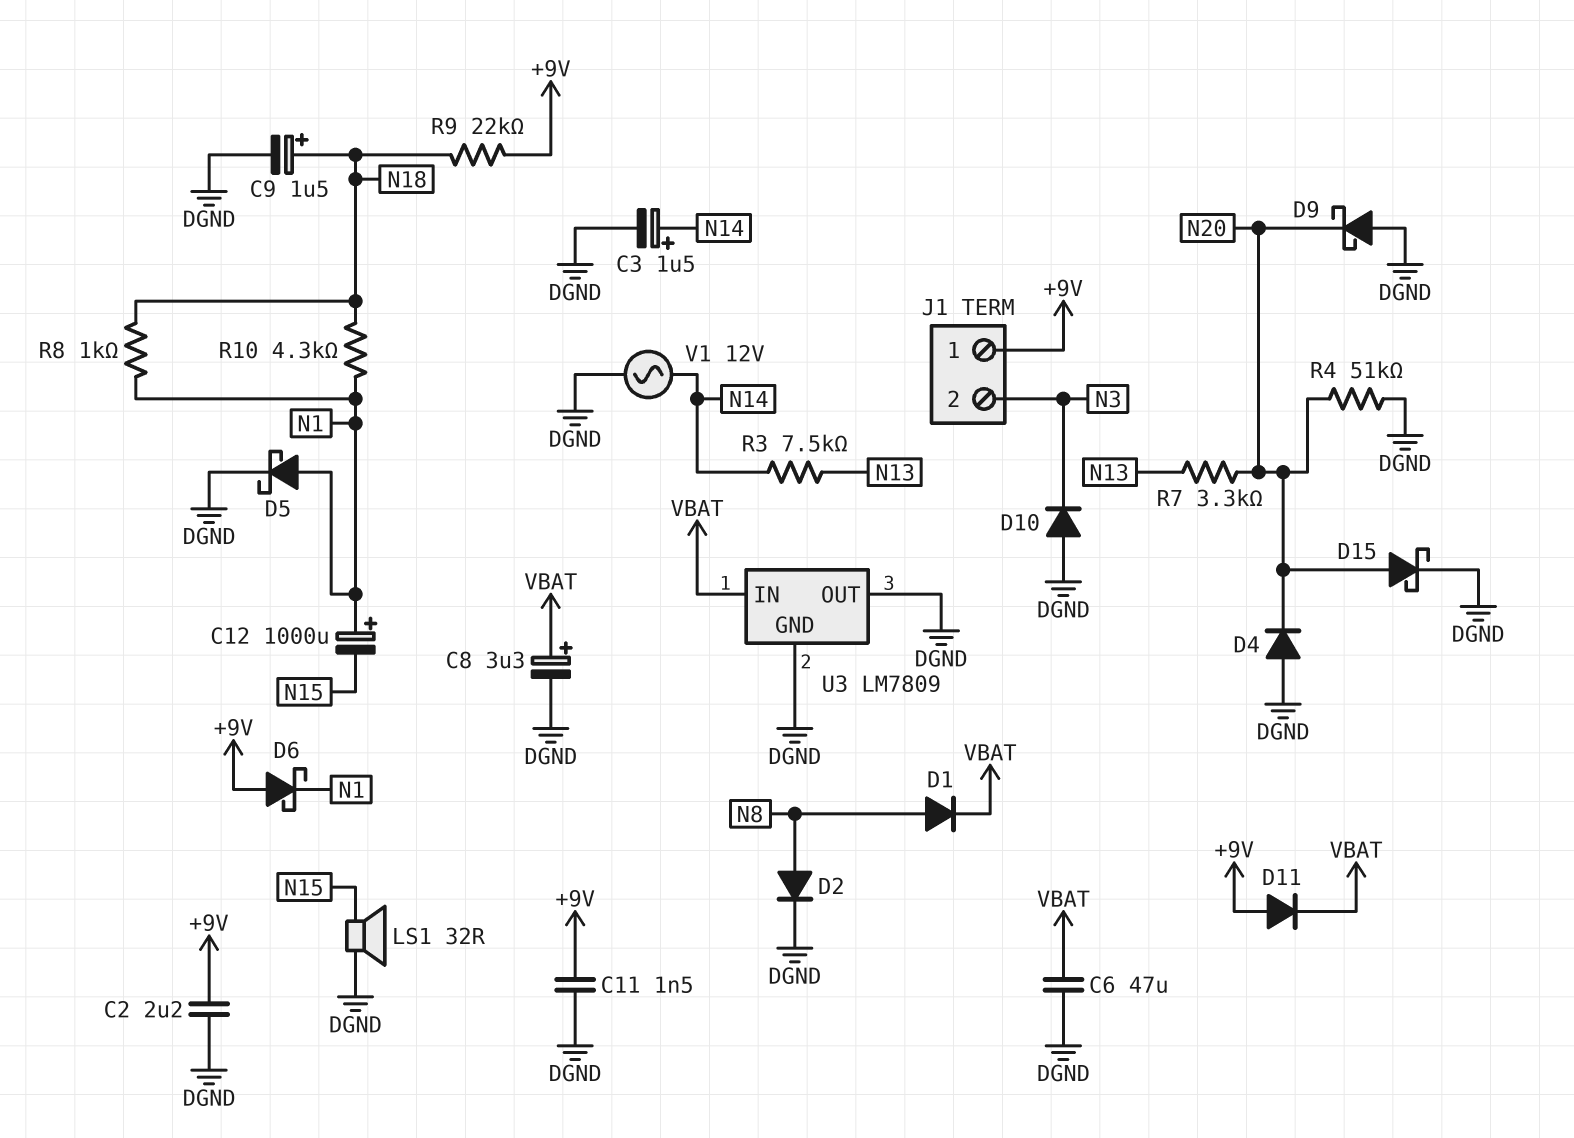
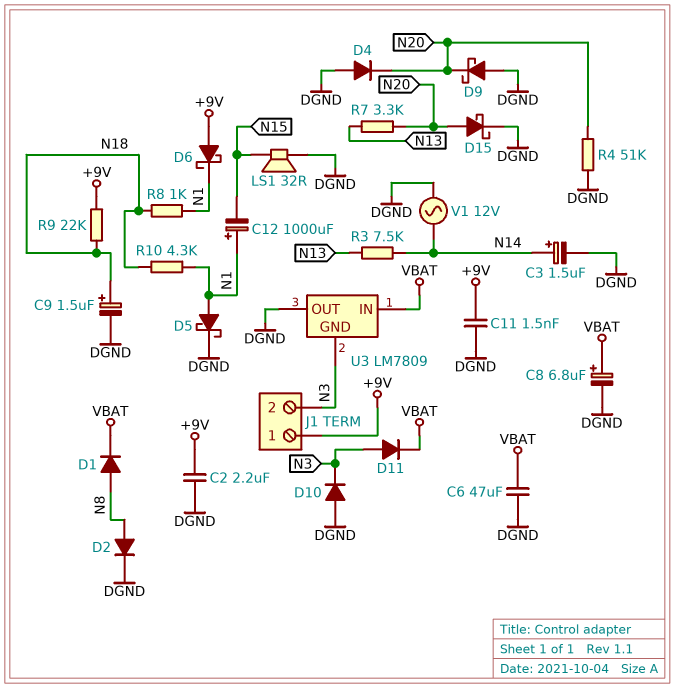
C8: 3.3uF (plus VBAT, minus DGND) -> 6.8uF (plus VBAT, minus DGND)
D11: diode (A +9V, K VBAT) -> diode (A N3, K VBAT)
U3 pin GND: DGND -> N3

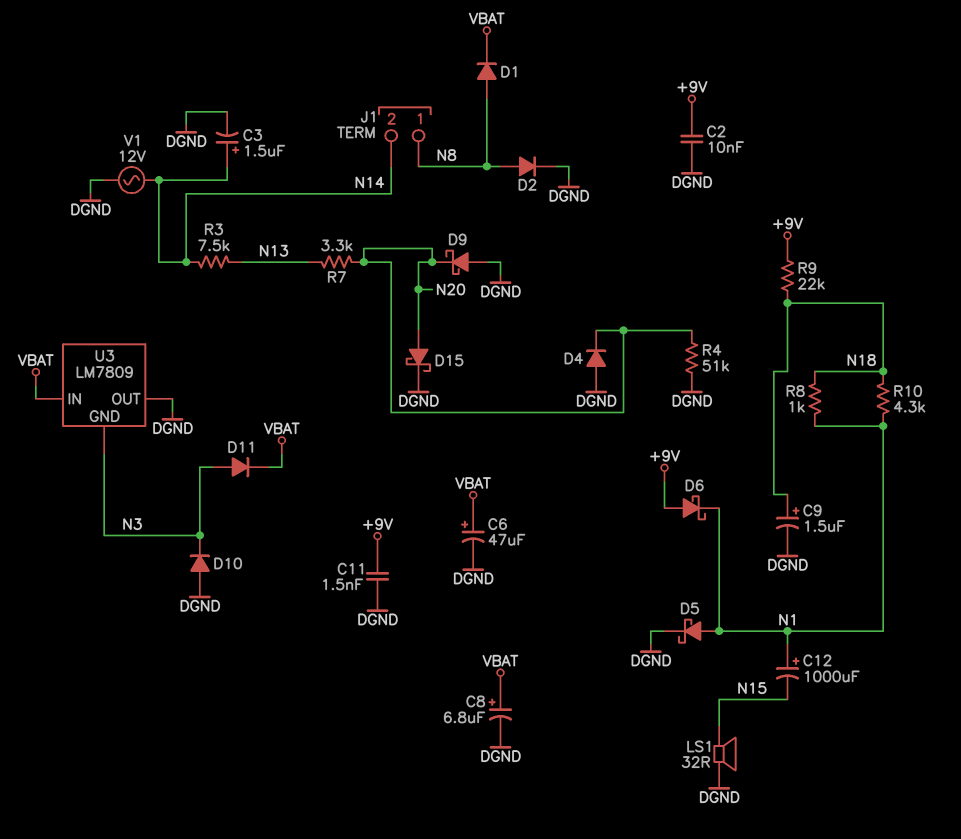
C2: 2.2uF (+9V, DGND) -> 10nF (+9V, DGND)
C6: 47uF (DGND, VBAT) -> 47uF (plus VBAT, minus DGND)
J1 pin 1: +9V -> N8
J1 pin 2: N3 -> N14

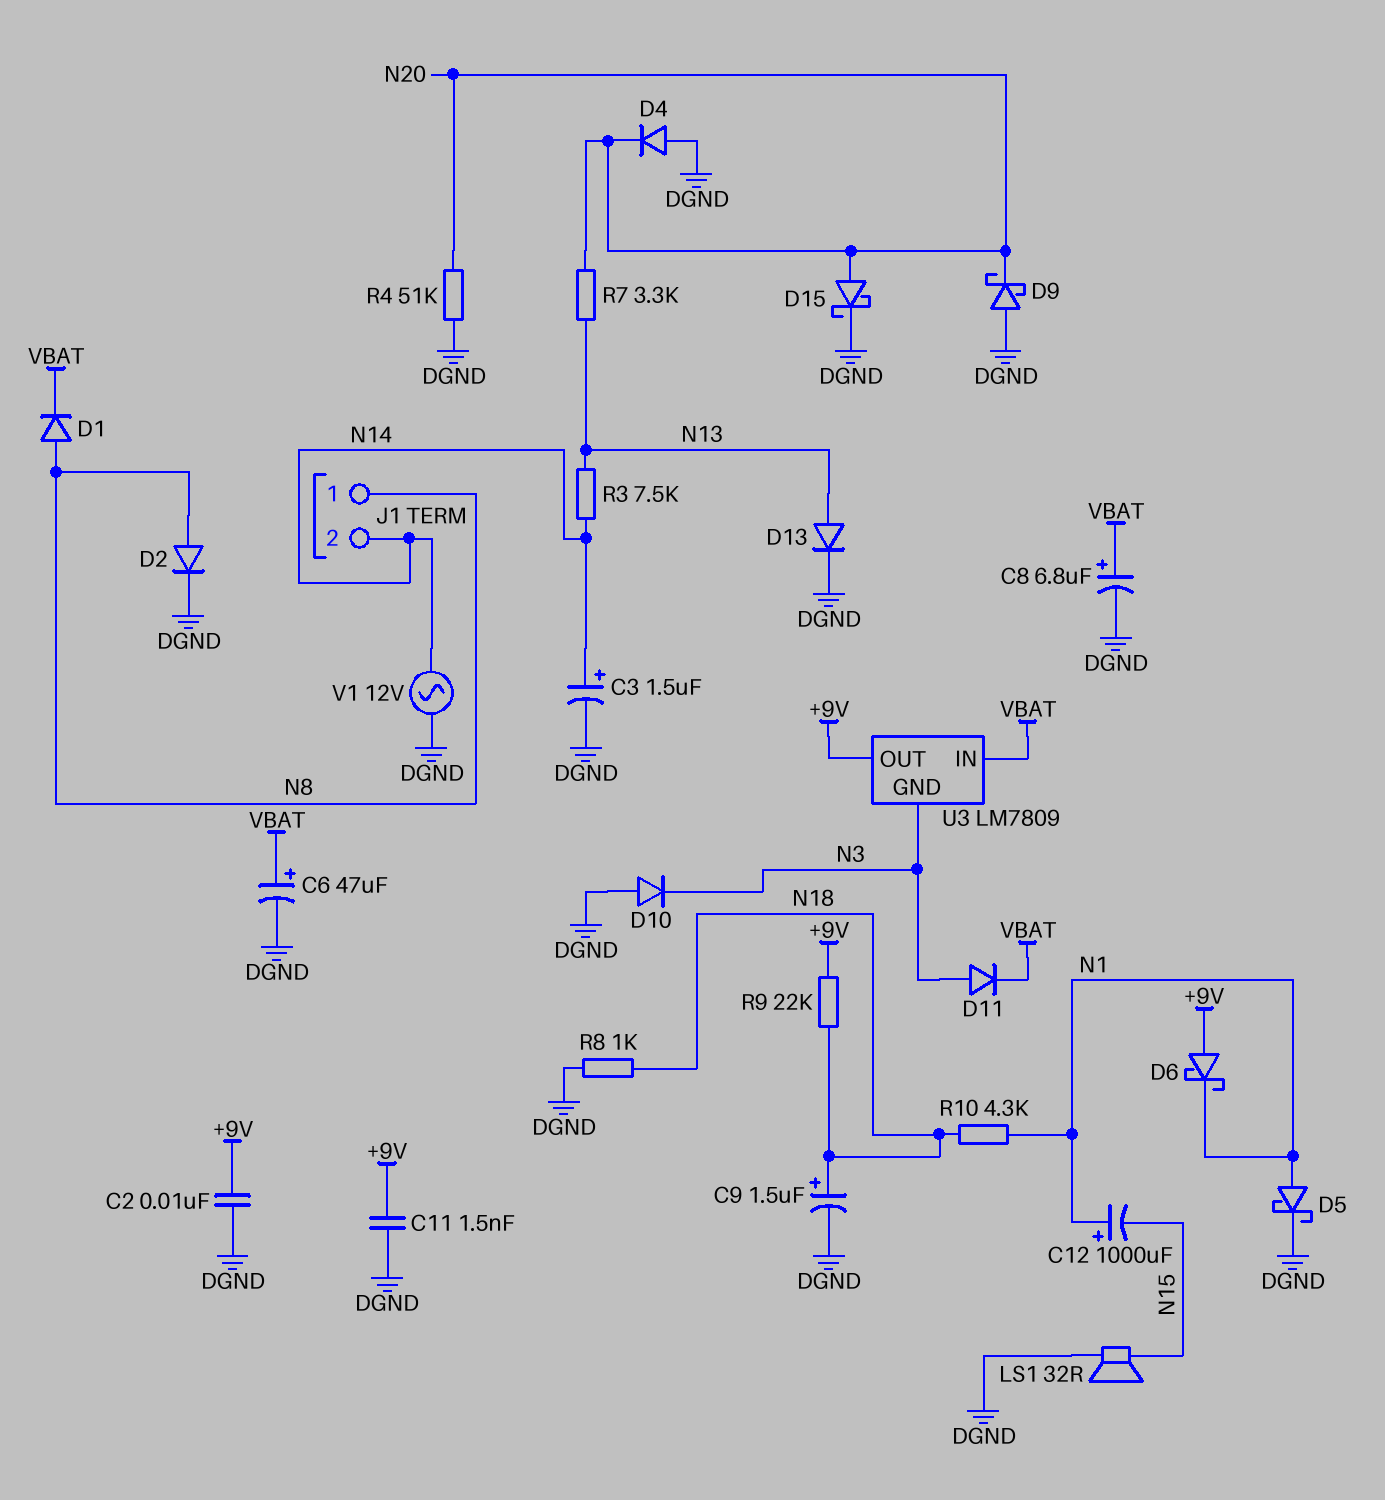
D13: none -> diode (A N13, K DGND)
R8: 1k (N1, N18) -> 1k (DGND, N18)
U3 pin OUT: DGND -> +9V

